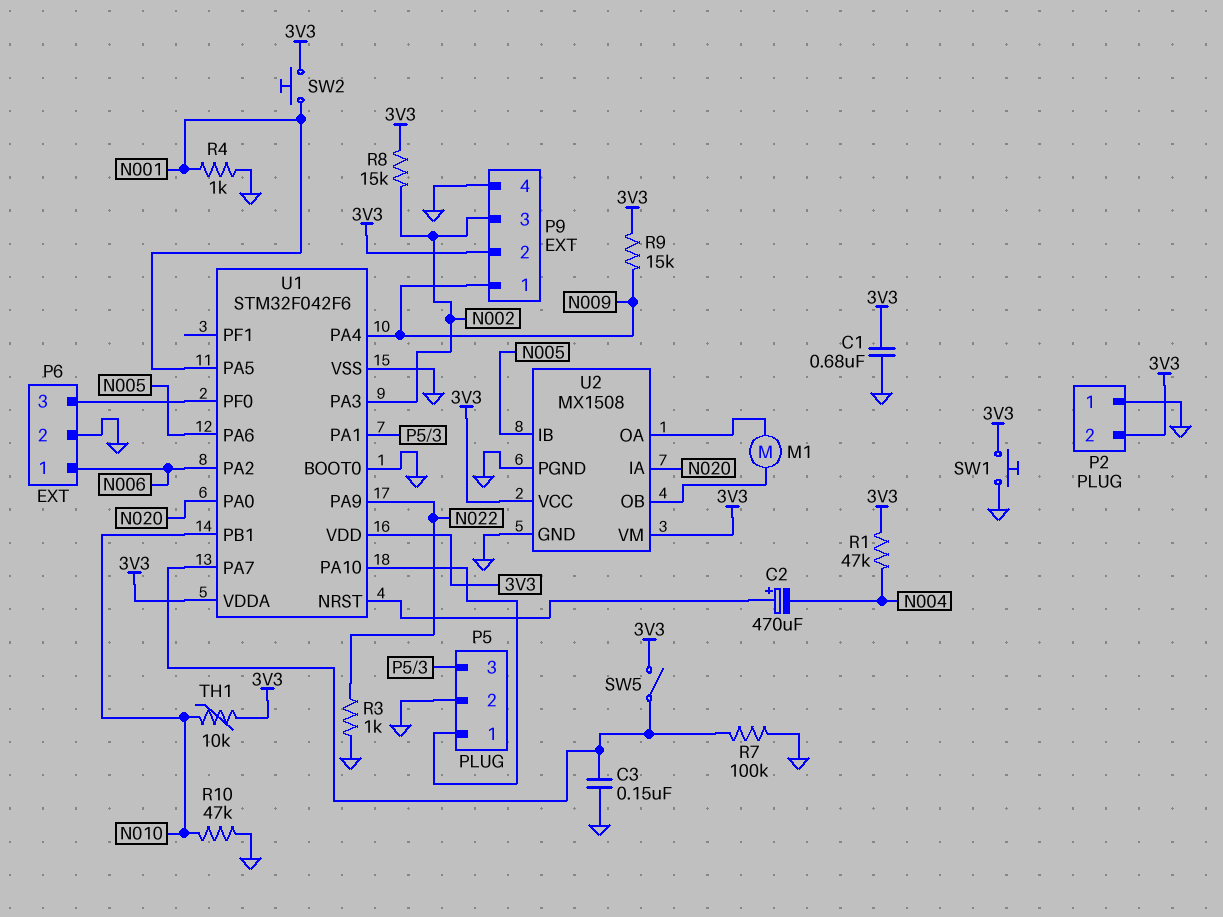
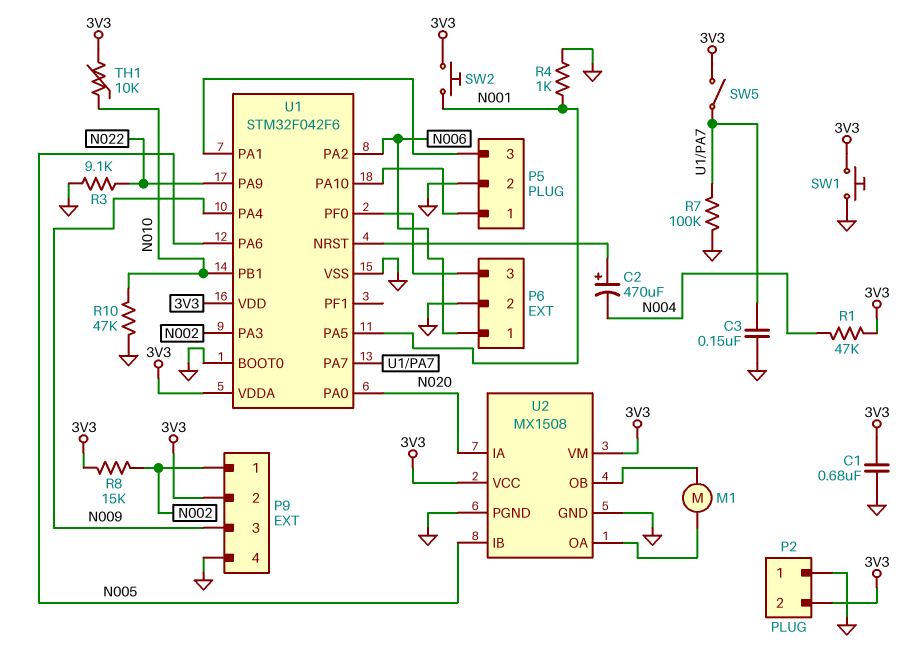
P9 pin 1: N009 -> N002
P9 pin 3: N002 -> N009
R3: 1k (GND, N022) -> 9.1k (GND, N022)
R9: 15k (3V3, N009) -> none

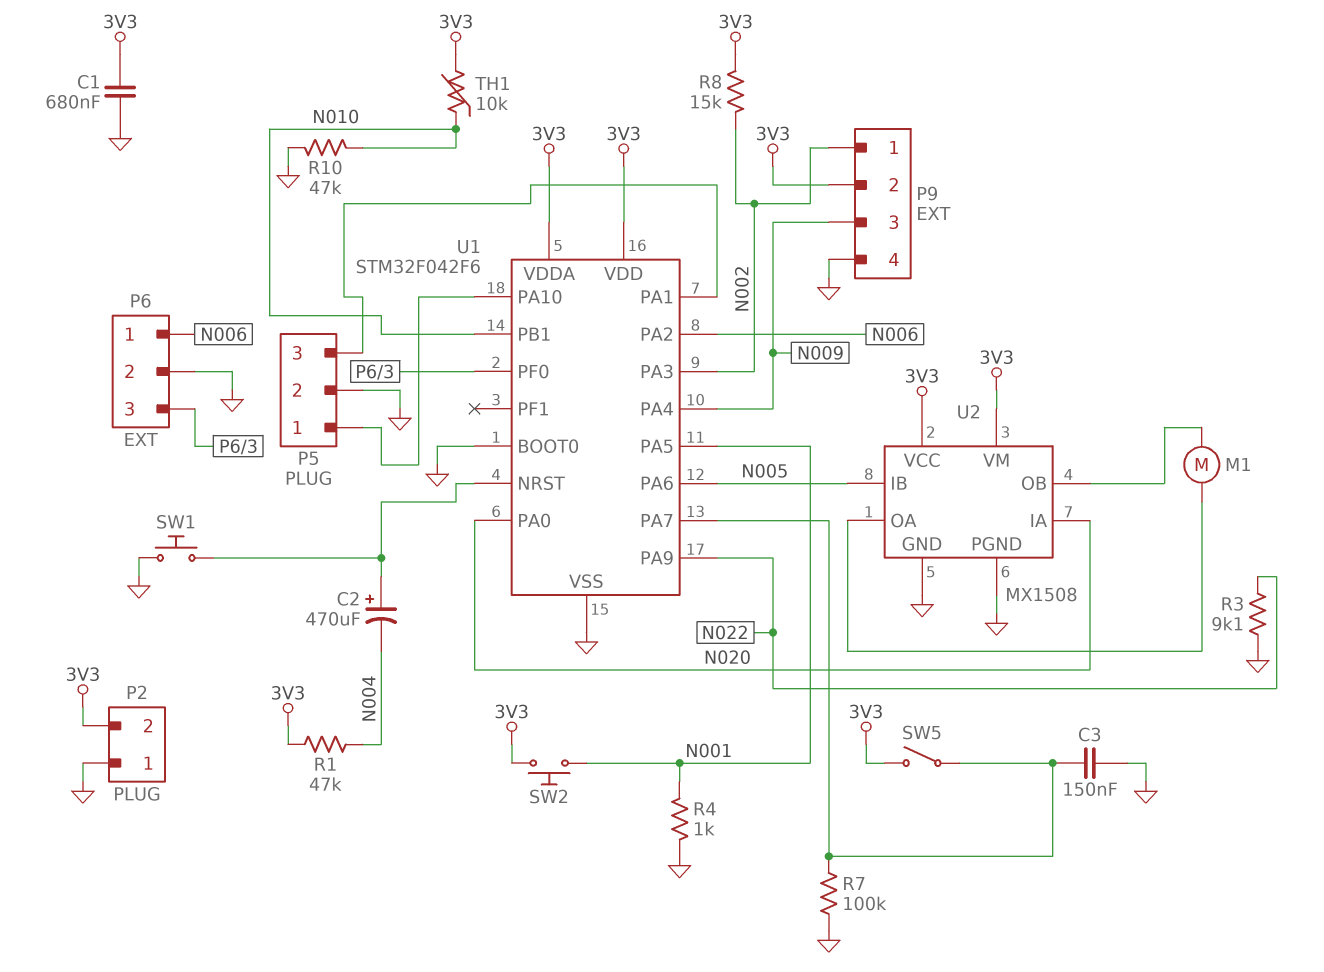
SW1: button (3V3, GND) -> button (GND, U1/NRST)

